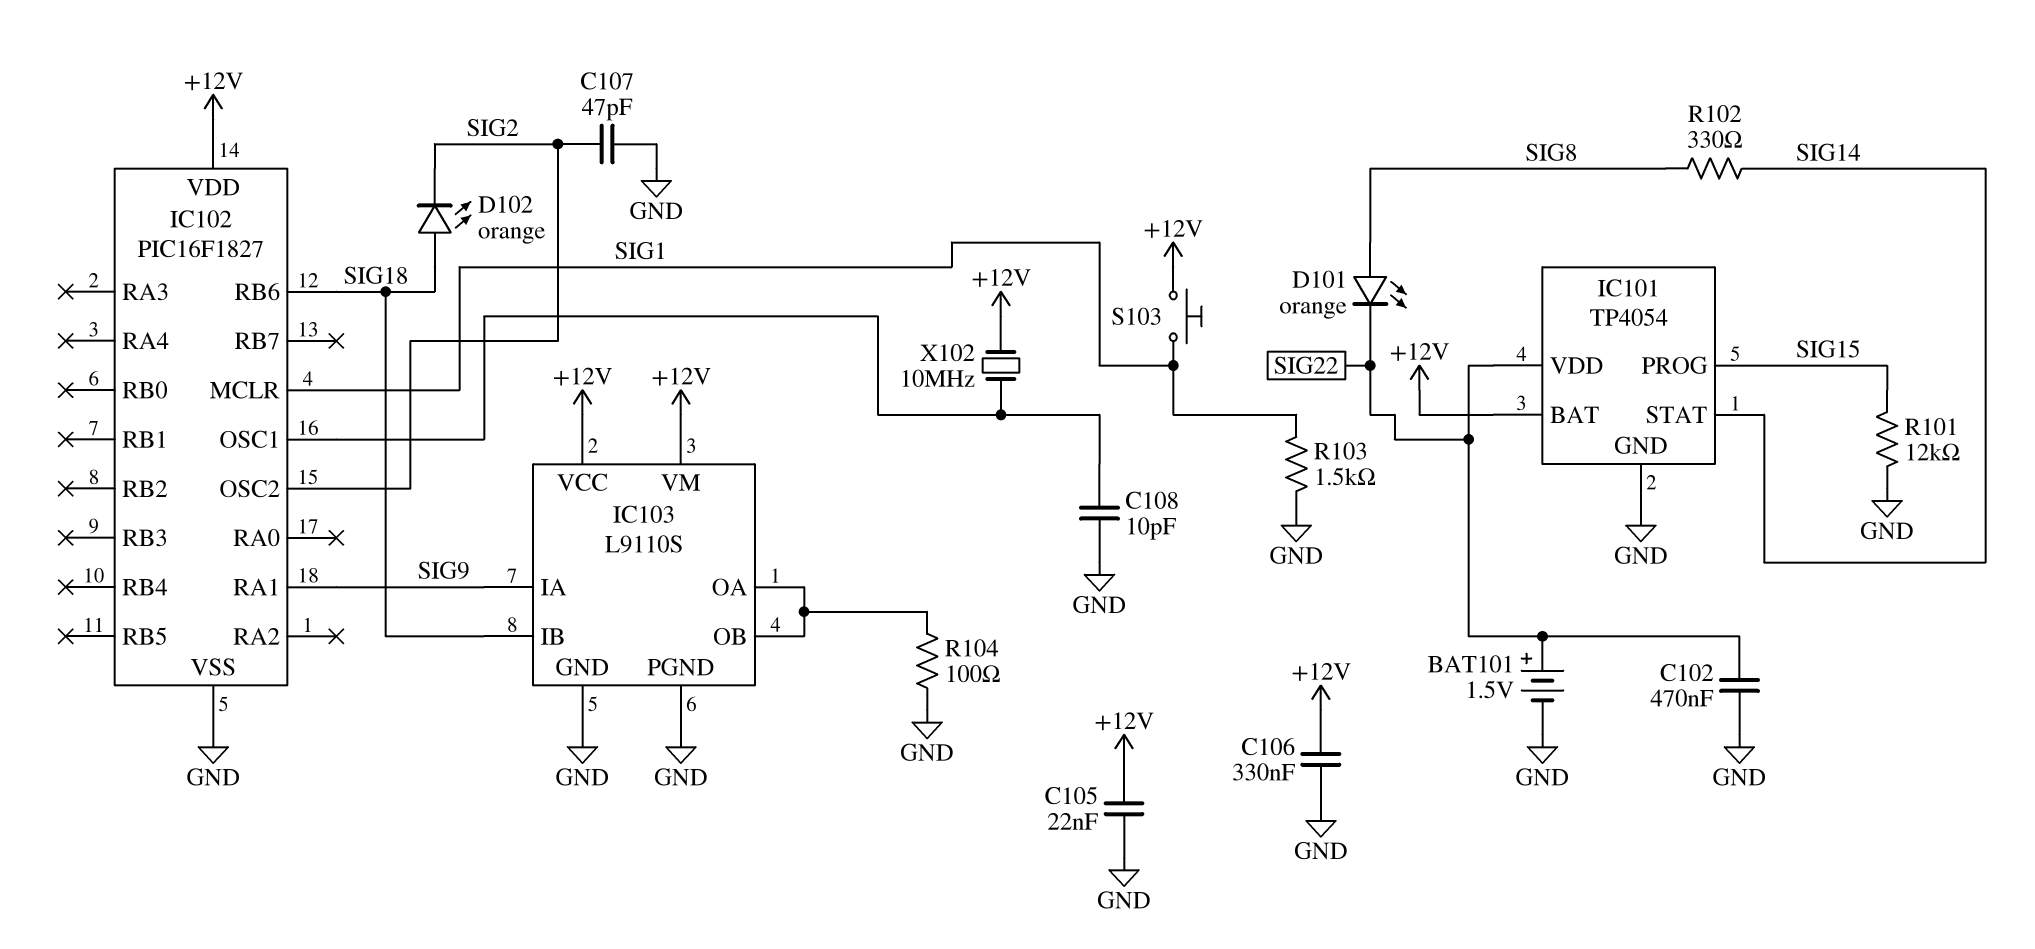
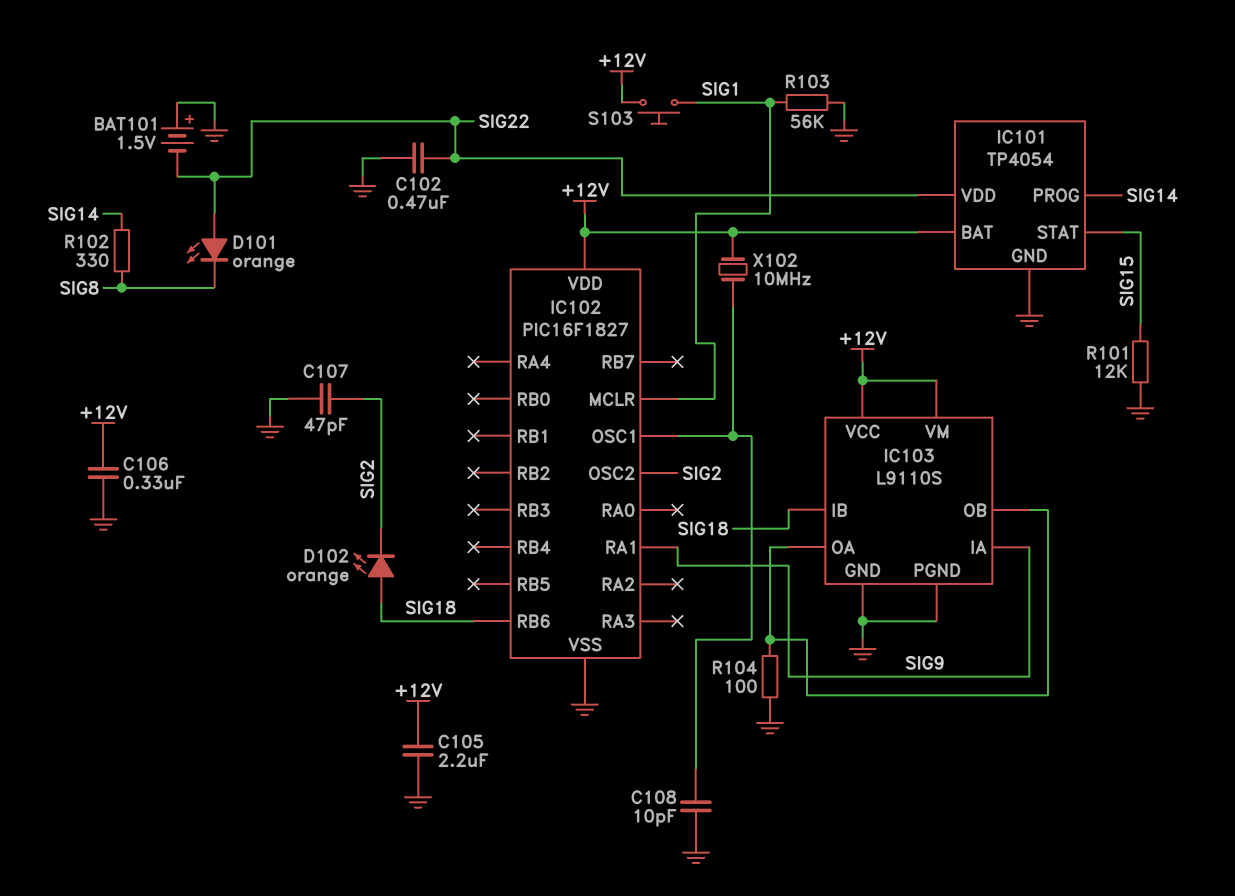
BAT101: 1.5V (plus SIG22, minus GND) -> 1.5V (plus GND, minus SIG22)
C105: 22nF (+12V, GND) -> 2.2uF (+12V, GND)
D101: LED orange (A SIG8, K SIG22) -> LED orange (A SIG22, K SIG8)
IC101 pin PROG: SIG15 -> SIG14
IC101 pin STAT: SIG14 -> SIG15
R103: 1.5k (GND, SIG1) -> 56k (GND, SIG1)

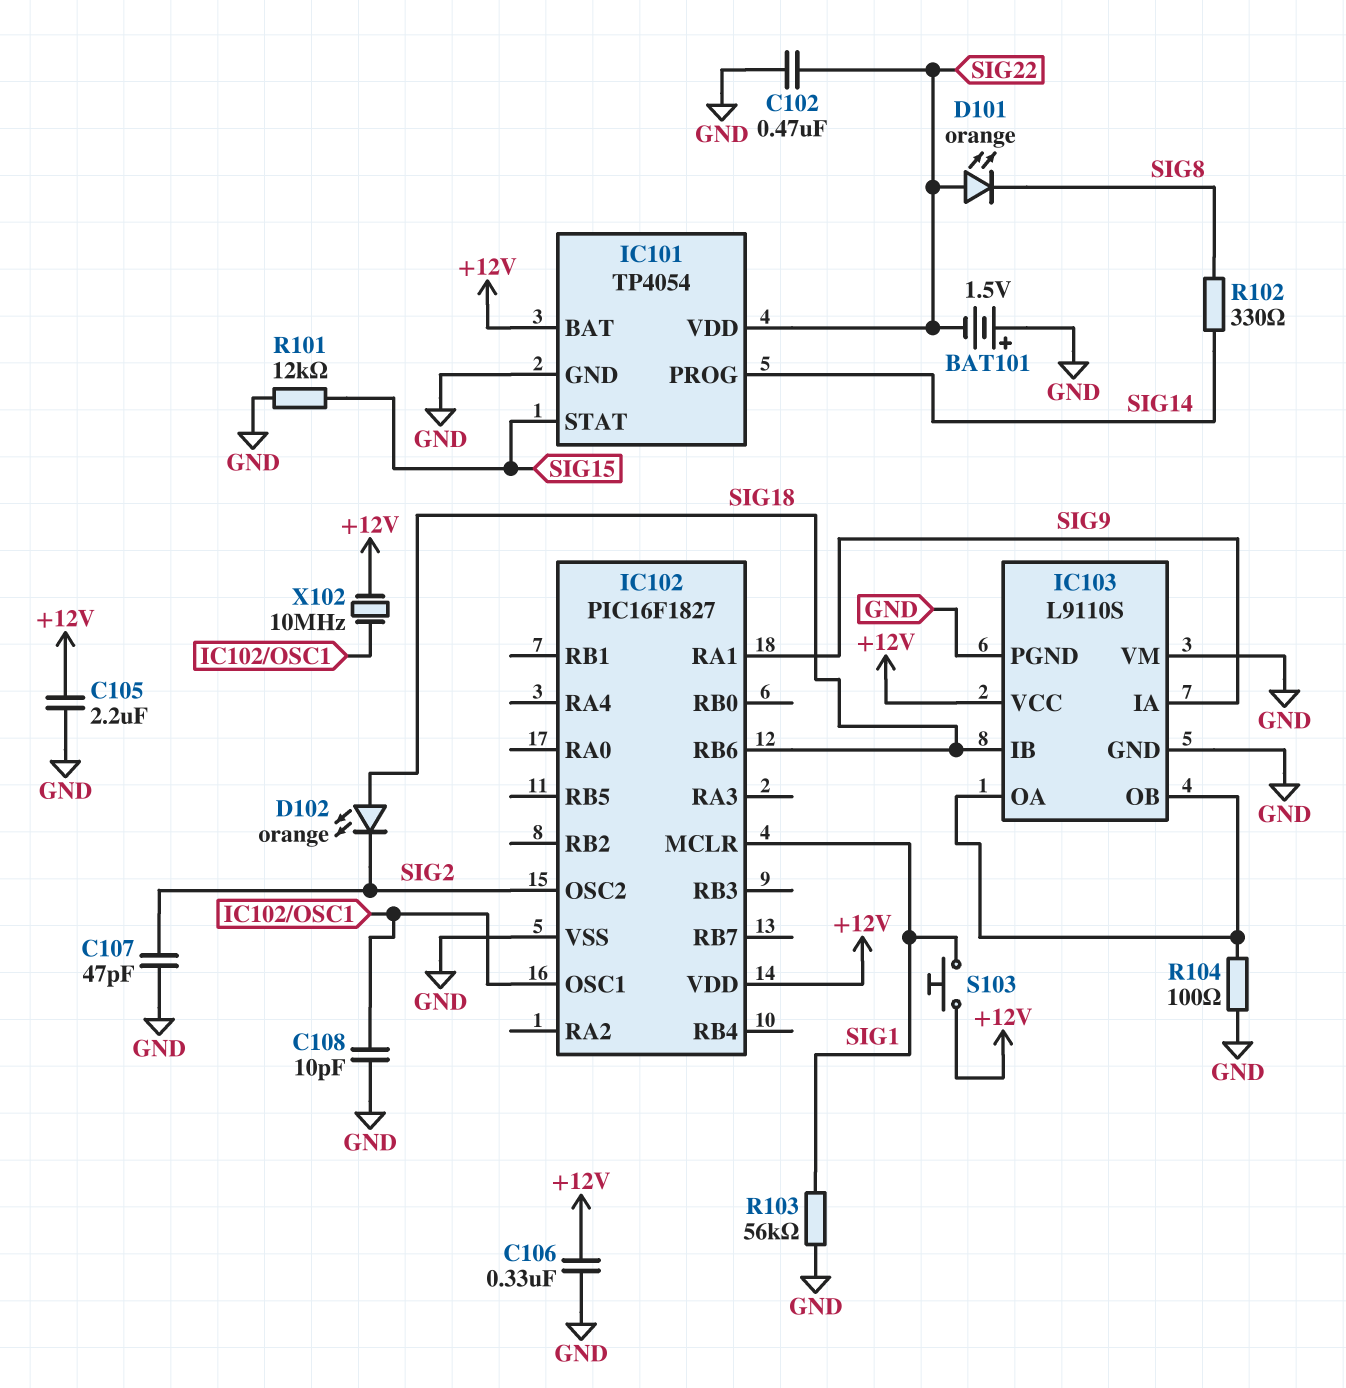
IC103 pin VM: +12V -> GND

